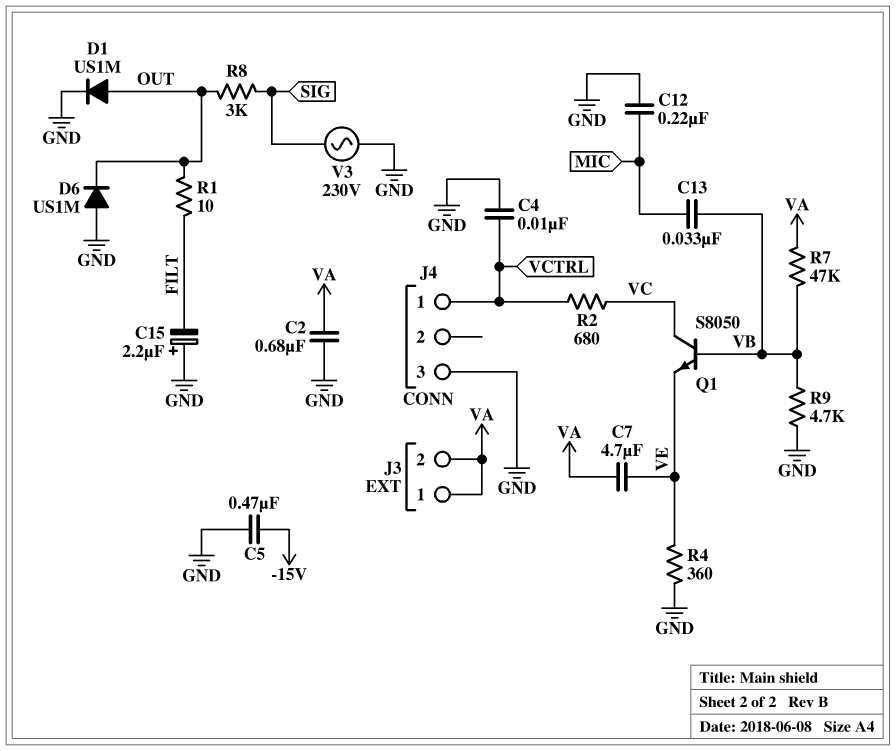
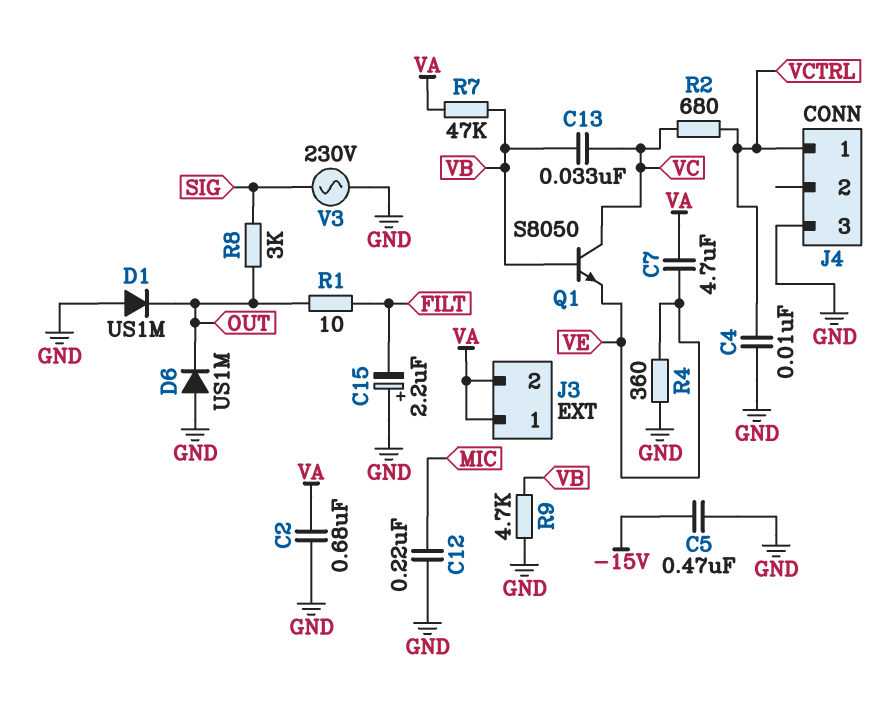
C13: 33nF (MIC, VB) -> 33nF (VB, VC)
D1: diode US1M (A OUT, K GND) -> diode US1M (A GND, K OUT)

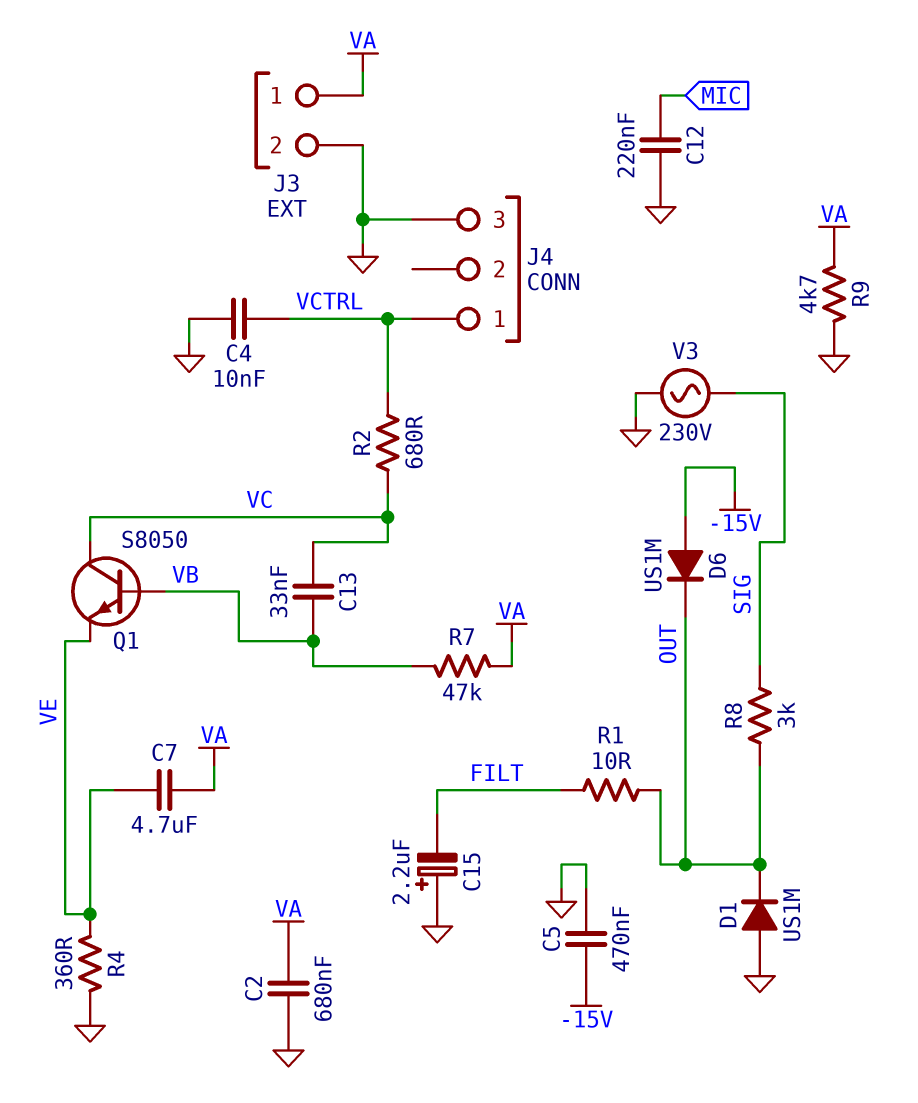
D6: diode US1M (A GND, K OUT) -> diode US1M (A -15V, K OUT)
J3 pin 2: VA -> GND
R9: 4.7k (GND, VB) -> 4.7k (GND, VA)

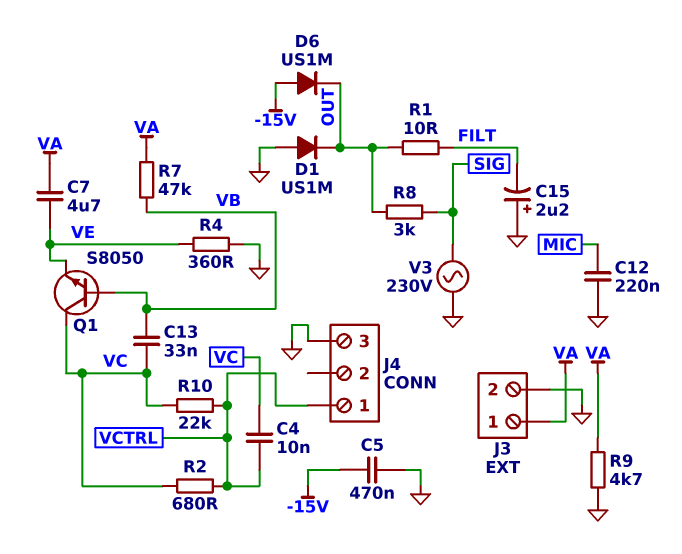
C2: 680nF (GND, VA) -> none
C4: 10nF (GND, VCTRL) -> 10nF (VC, VCTRL)
R10: none -> 22k (VC, VCTRL)

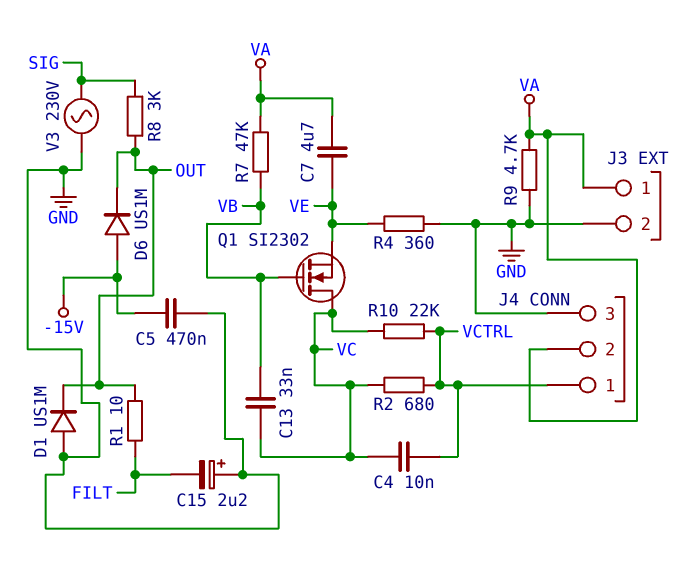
C12: 220nF (GND, MIC) -> none
J4 pin 2: none -> VA
Q1: NPN S8050 (B VB, C VC, E VE) -> NMOS SI2302 (G VB, D VC, S VE)

